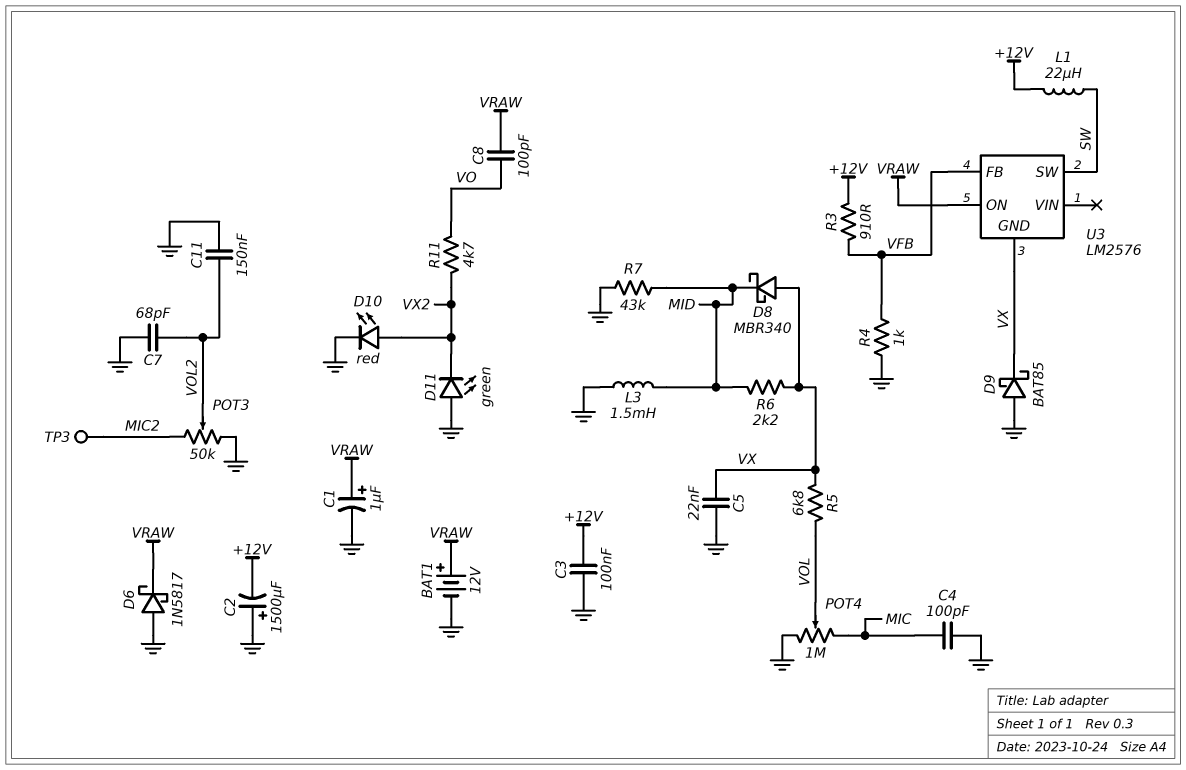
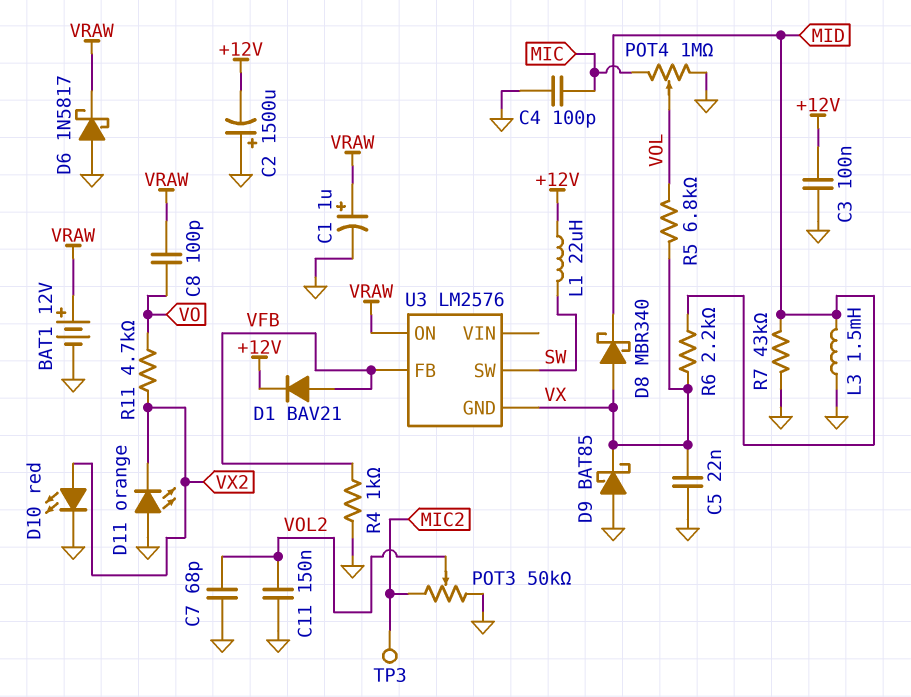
D1: none -> diode BAV21 (A VFB, K +12V)
D11: LED green (A GND, K VX2) -> LED orange (A GND, K VX2)
R3: 910 (+12V, VFB) -> none

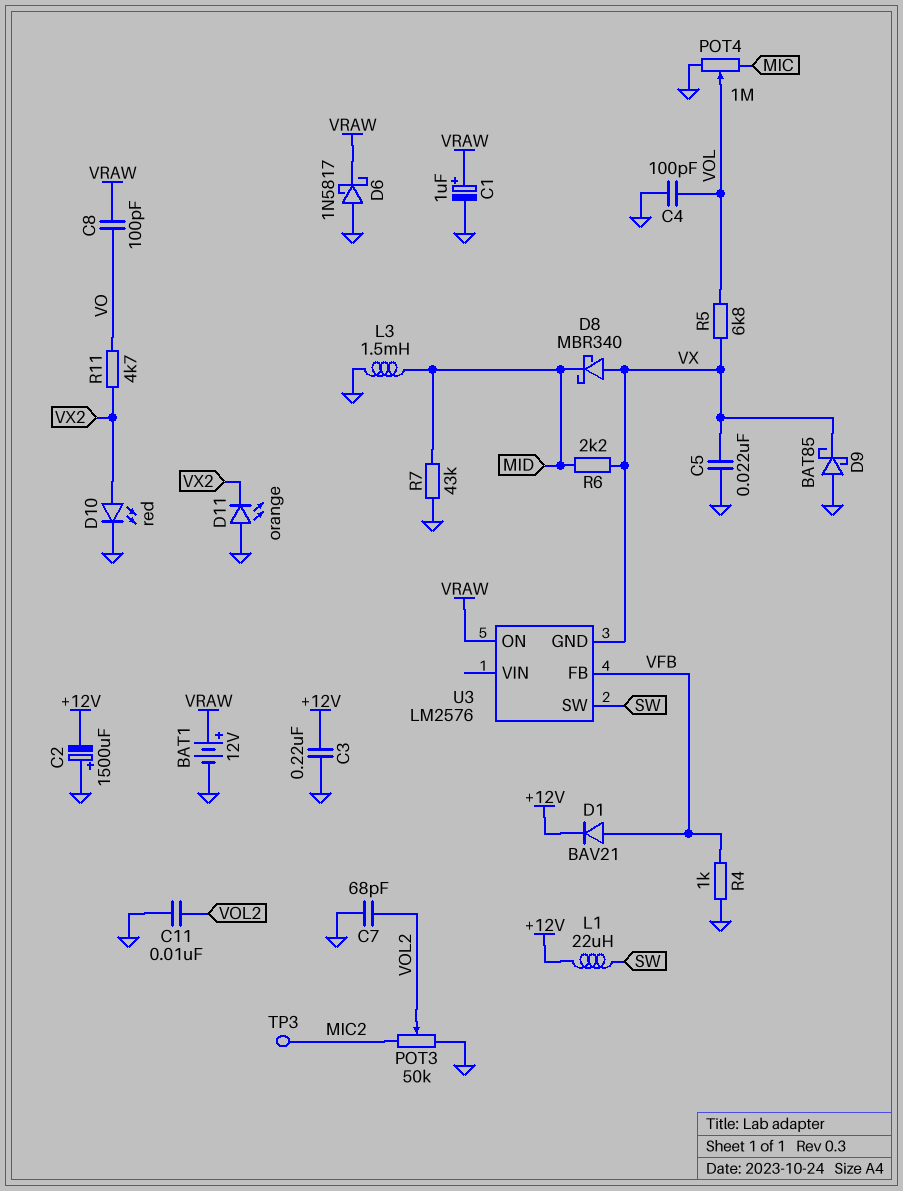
C3: 100nF (+12V, GND) -> 220nF (+12V, GND)
C4: 100pF (GND, MIC) -> 100pF (GND, VOL)
C11: 150nF (GND, VOL2) -> 10nF (GND, VOL2)

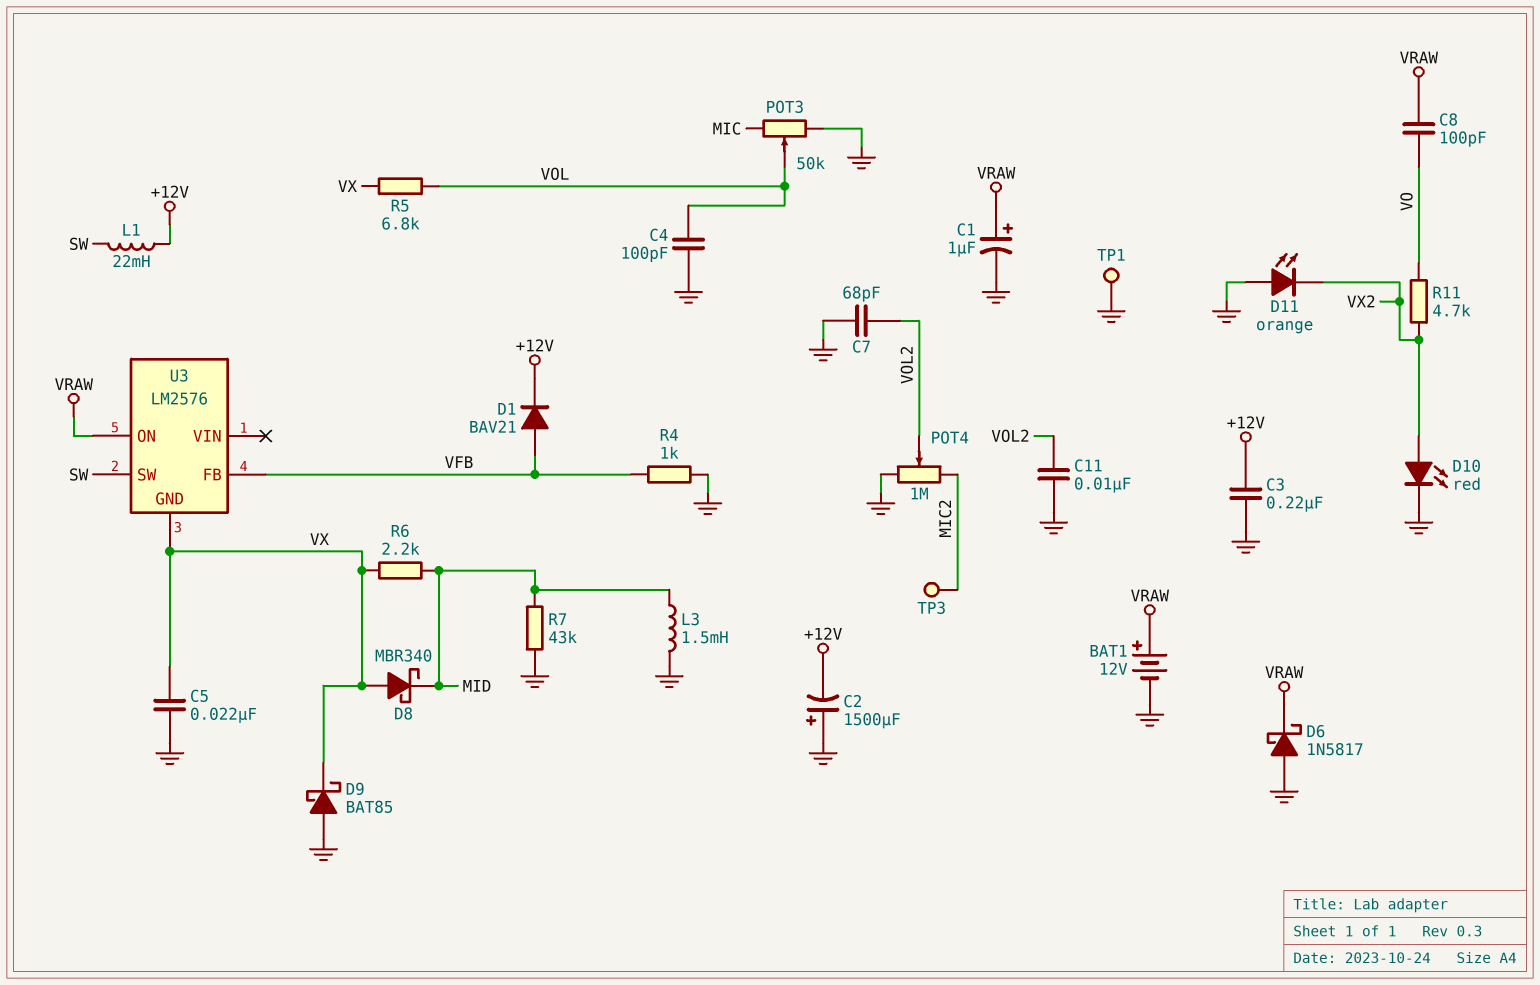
L1: 22uH (+12V, SW) -> 22mH (+12V, SW)
POT3: 50k (GND, MIC2, wiper VOL2) -> 50k (GND, MIC, wiper VOL)
POT4: 1M (GND, MIC, wiper VOL) -> 1M (GND, MIC2, wiper VOL2)
TP1: none -> test point (GND)

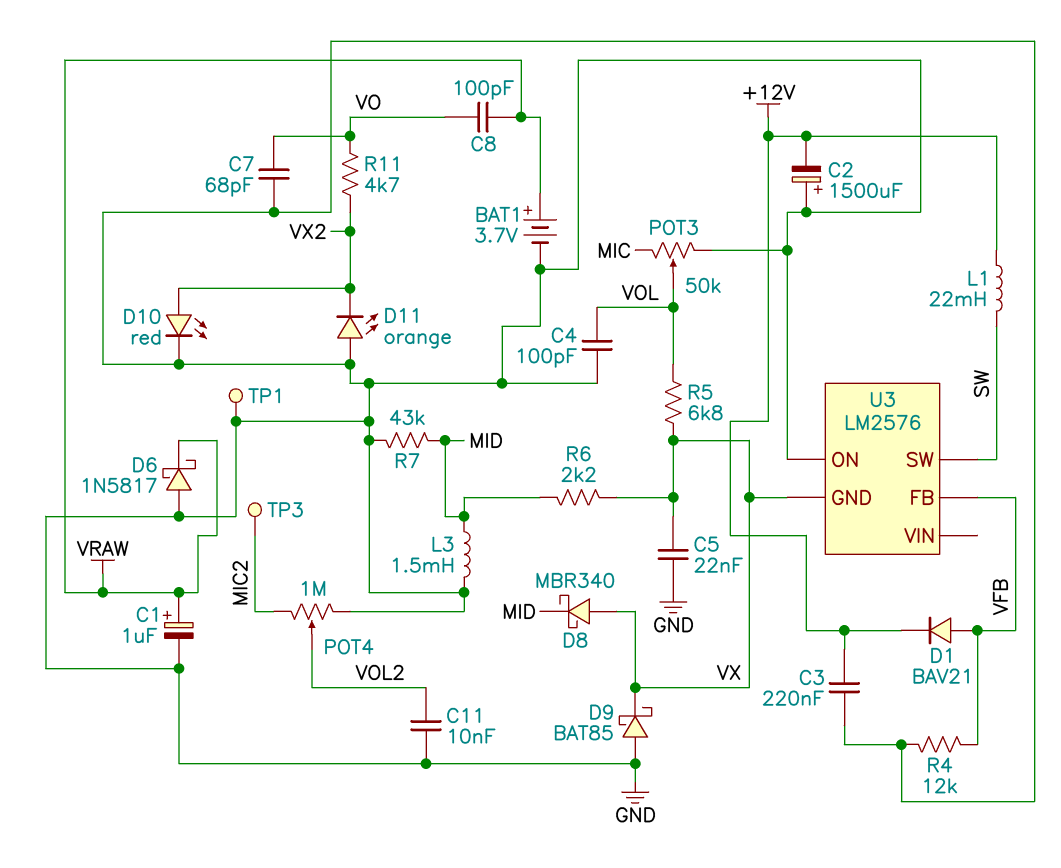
BAT1: 12V (plus VRAW, minus GND) -> 3.7V (plus VRAW, minus GND)
C7: 68pF (GND, VOL2) -> 68pF (GND, VO)
R4: 1k (GND, VFB) -> 12k (GND, VFB)
U3 pin ON: VRAW -> GND

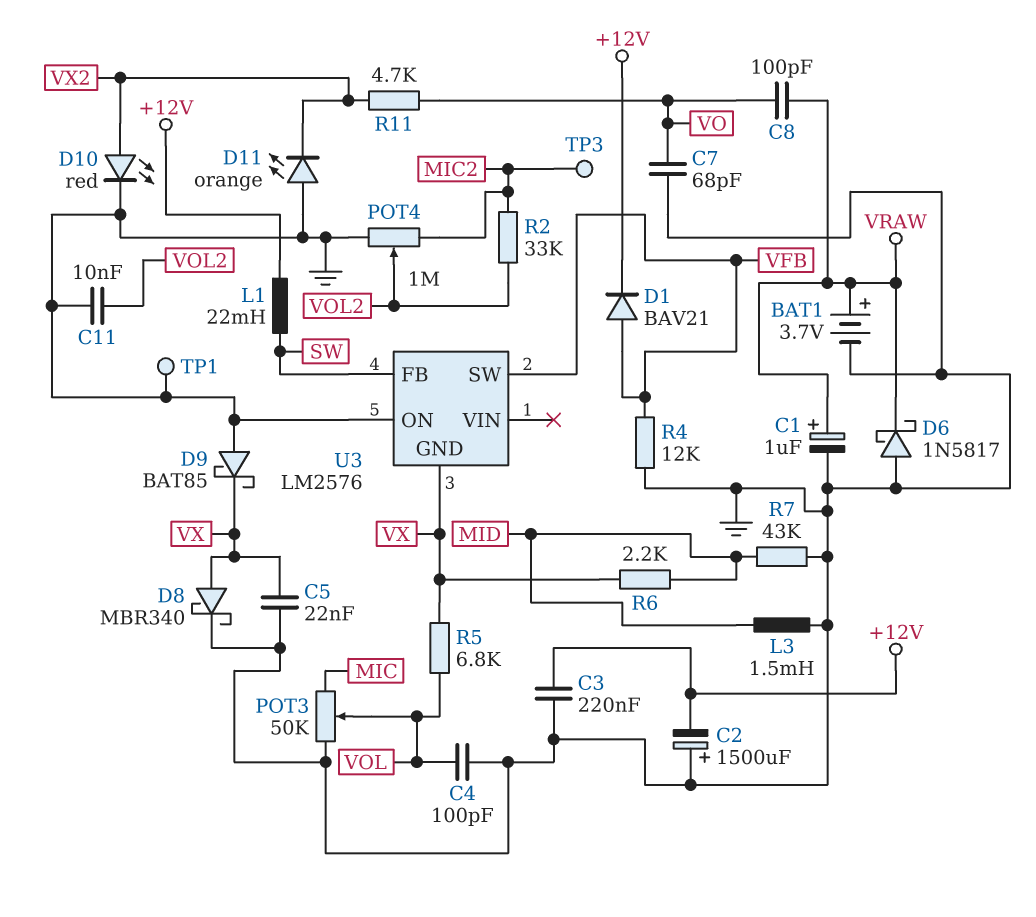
D8: schottky MBR340 (A VX, K MID) -> schottky MBR340 (A VX, K GND)
R2: none -> 33k (MIC2, VOL2)
U3 pin FB: VFB -> SW
U3 pin SW: SW -> VFB

